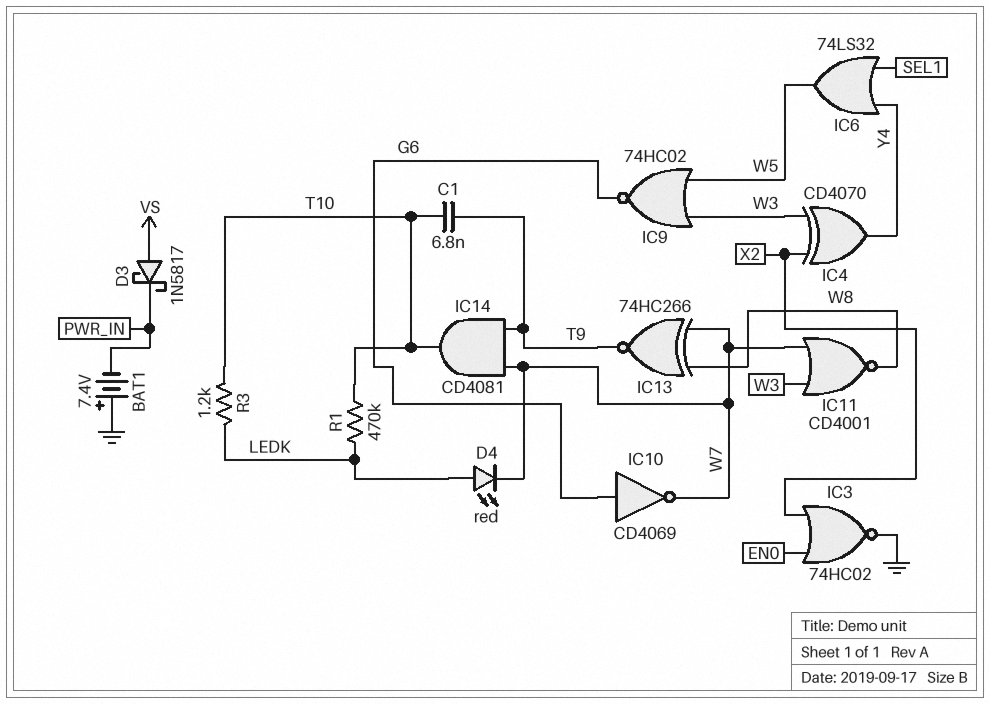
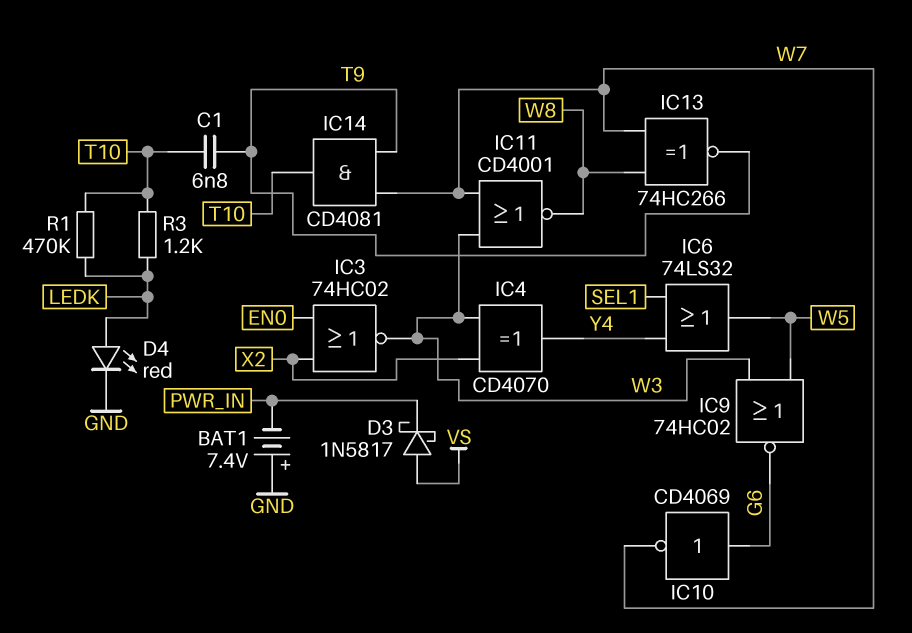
D4: LED red (A LEDK, K W7) -> LED red (A LEDK, K GND)
IC3: NOR 74HC02 (in EN0, in X2, out GND) -> NOR 74HC02 (in EN0, in X2, out W3)

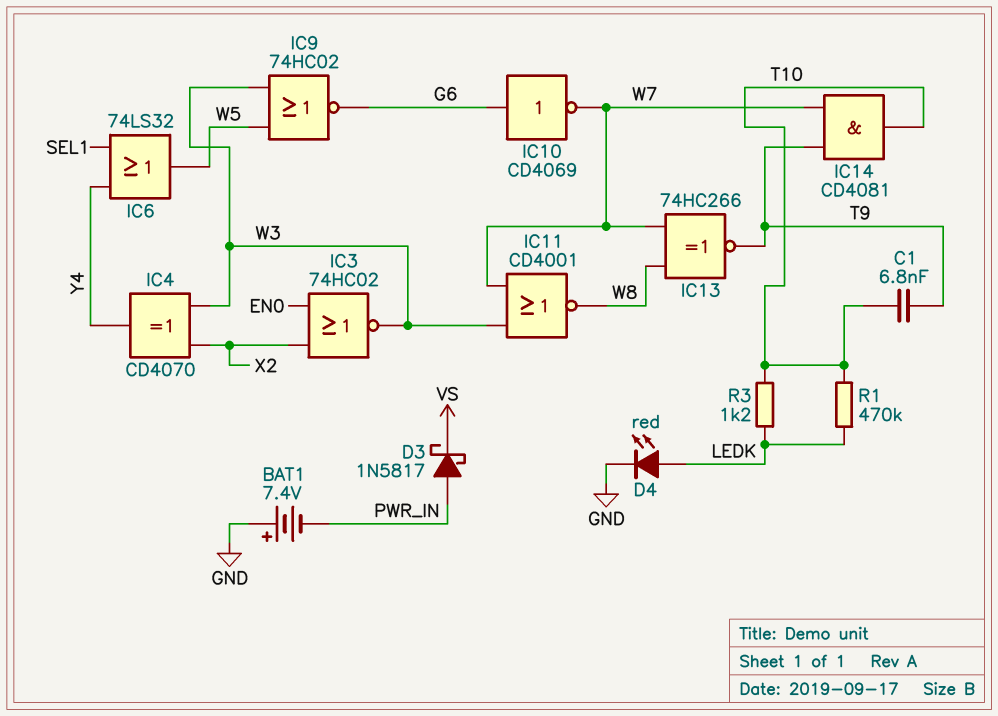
D3: schottky 1N5817 (A VS, K PWR_IN) -> schottky 1N5817 (A PWR_IN, K VS)

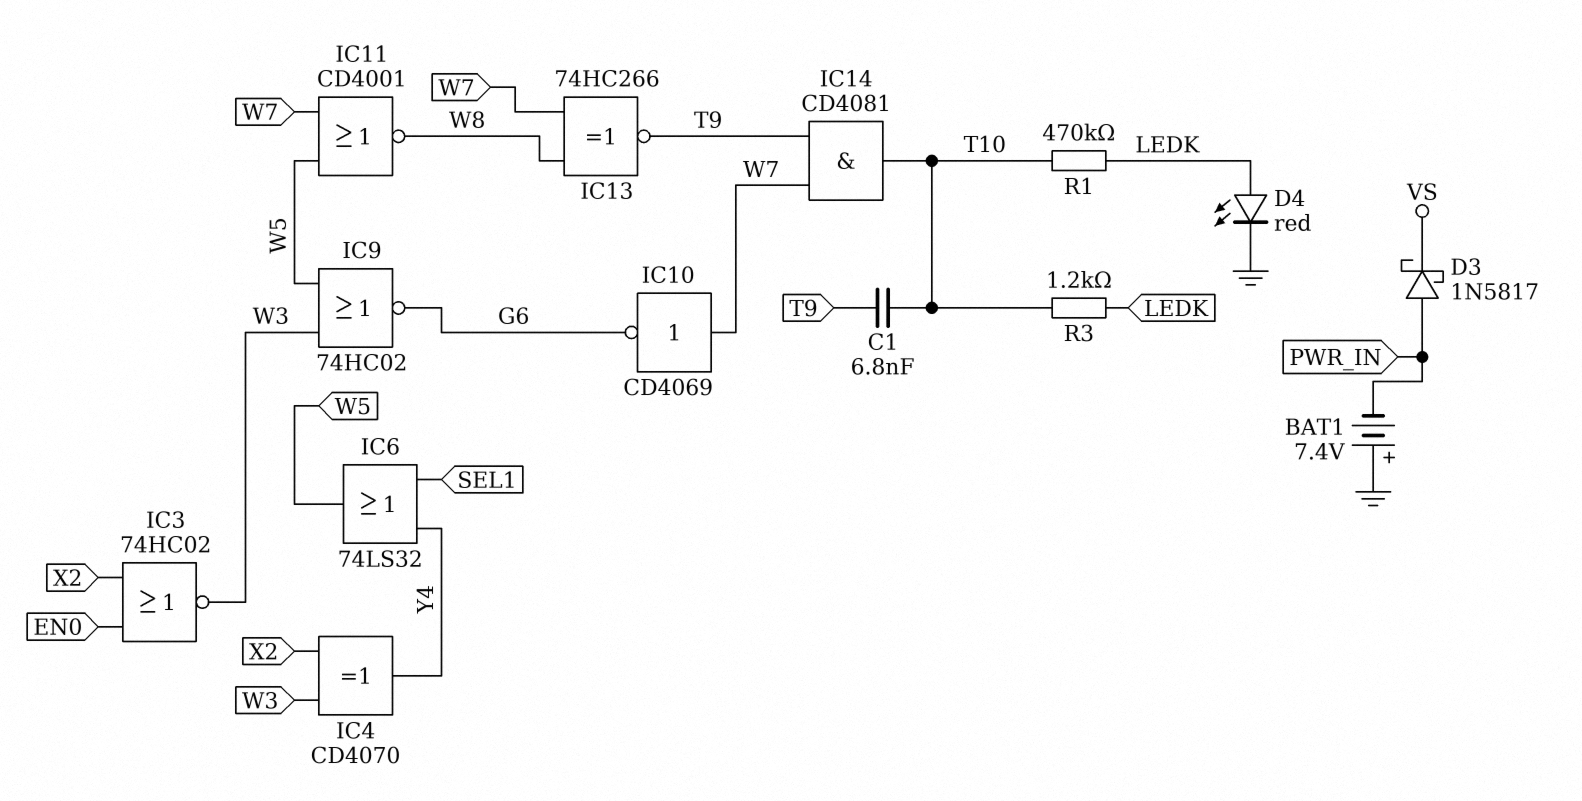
IC10: NOT CD4069 (in G6, out W7) -> NOT CD4069 (in W7, out G6)
IC11: NOR CD4001 (in W3, in W7, out W8) -> NOR CD4001 (in W5, in W7, out W8)

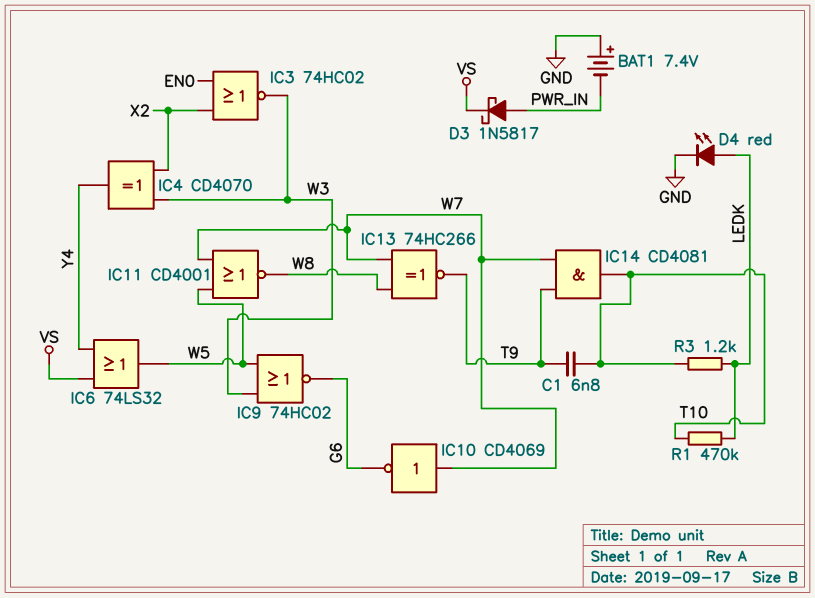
IC6: OR 74LS32 (in SEL1, in Y4, out W5) -> OR 74LS32 (in VS, in Y4, out W5)

